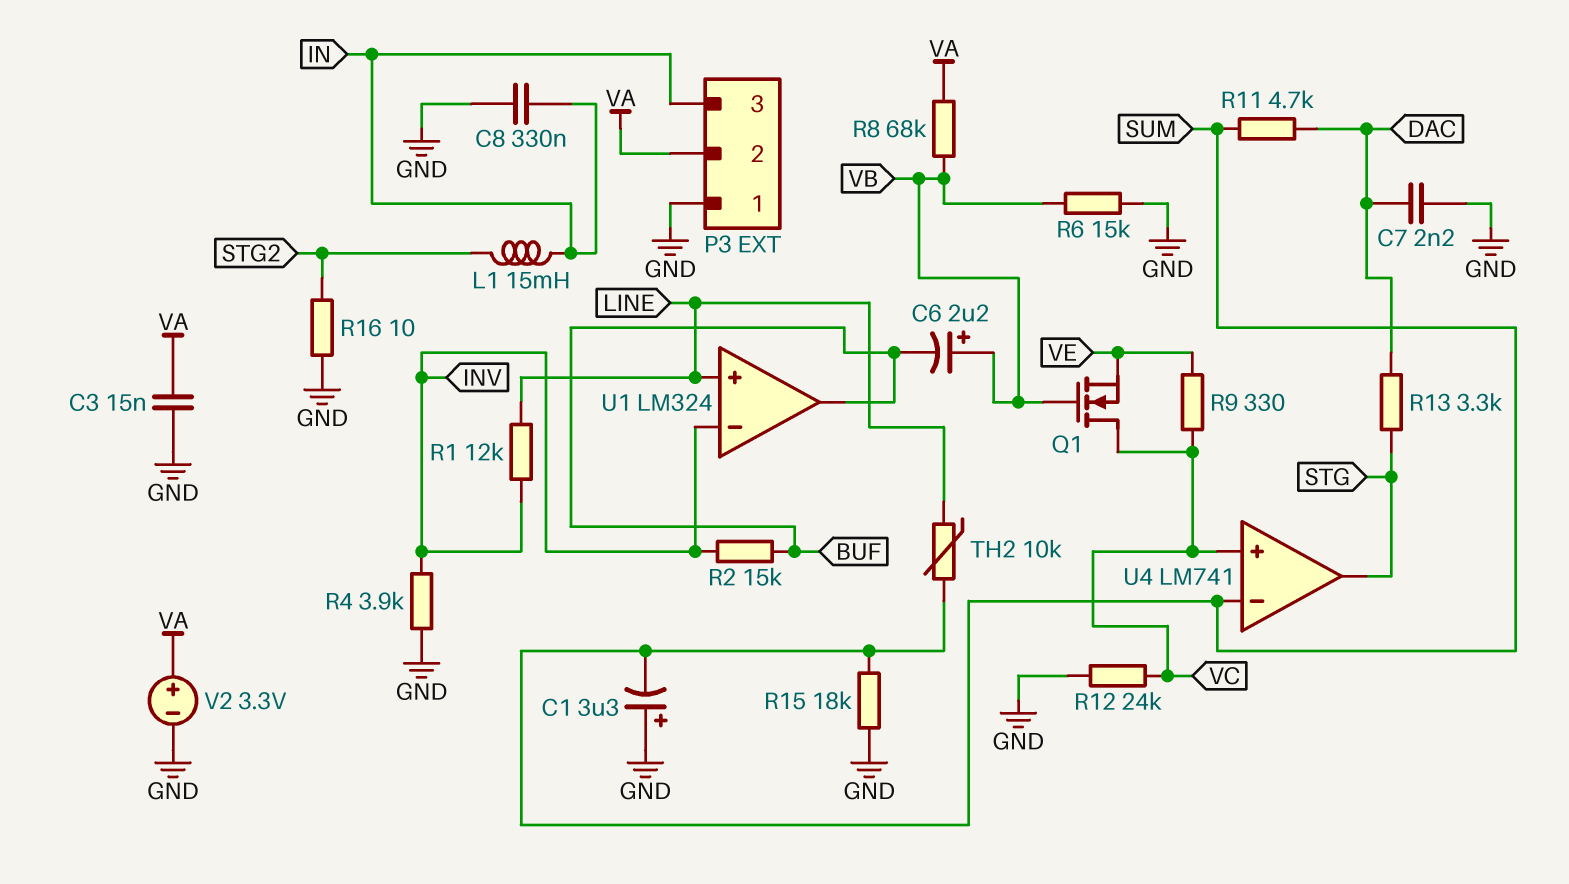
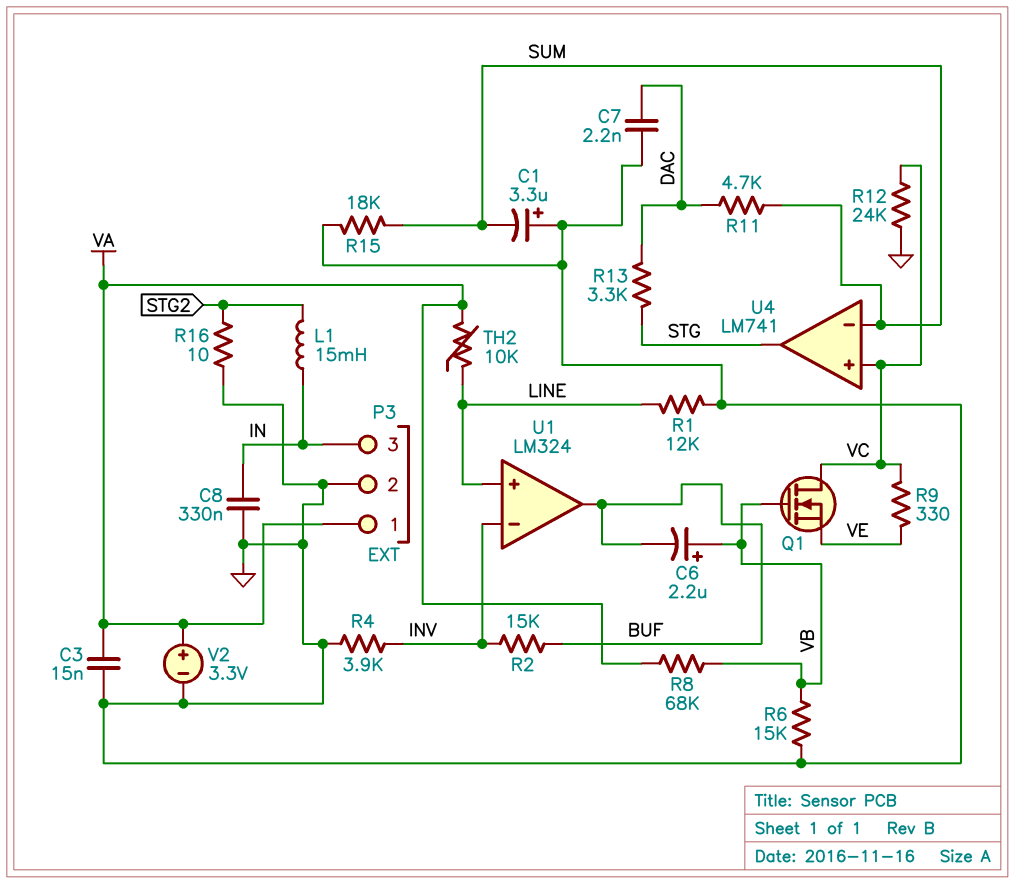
P3 pin 1: GND -> VA
P3 pin 2: VA -> GND
R1: 12k (INV, LINE) -> 12k (GND, LINE)
TH2: 10k (LINE, SUM) -> 10k (LINE, VA)

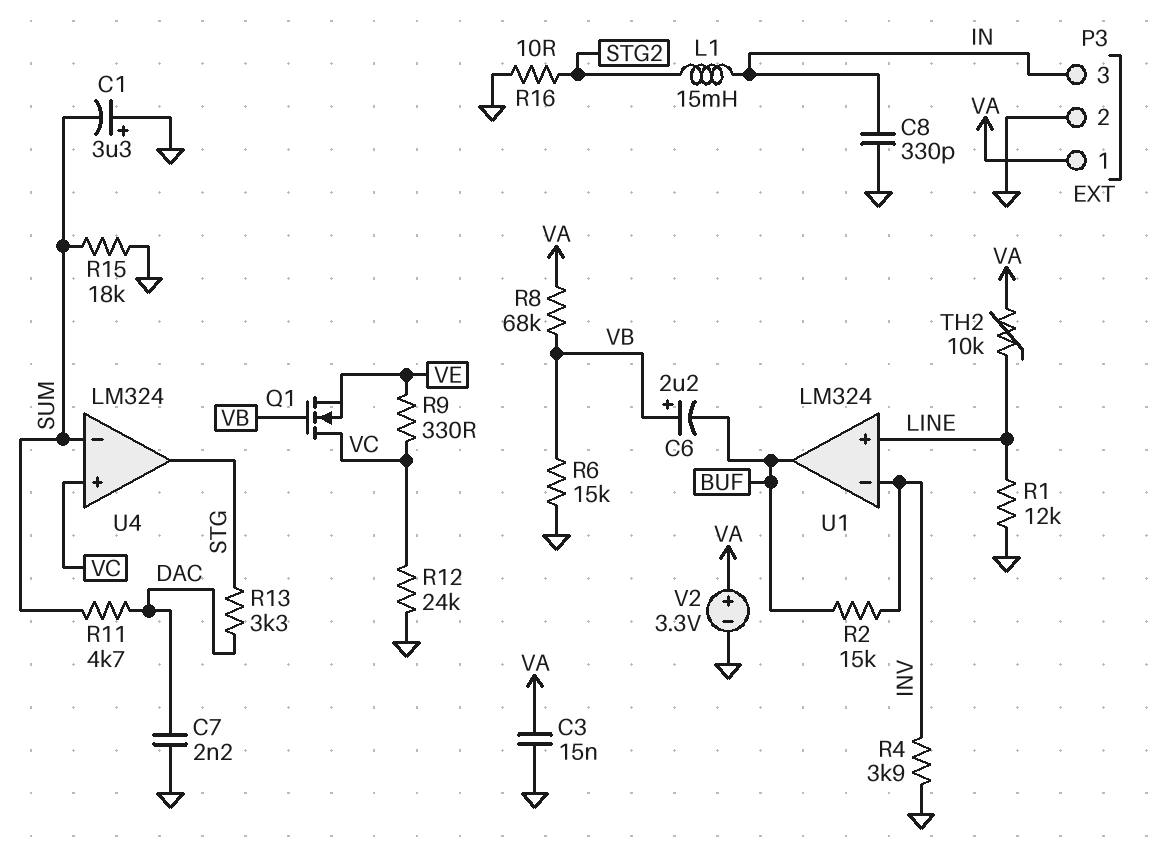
C8: 330nF (GND, IN) -> 330pF (GND, IN)
U4: LM741 -> LM324

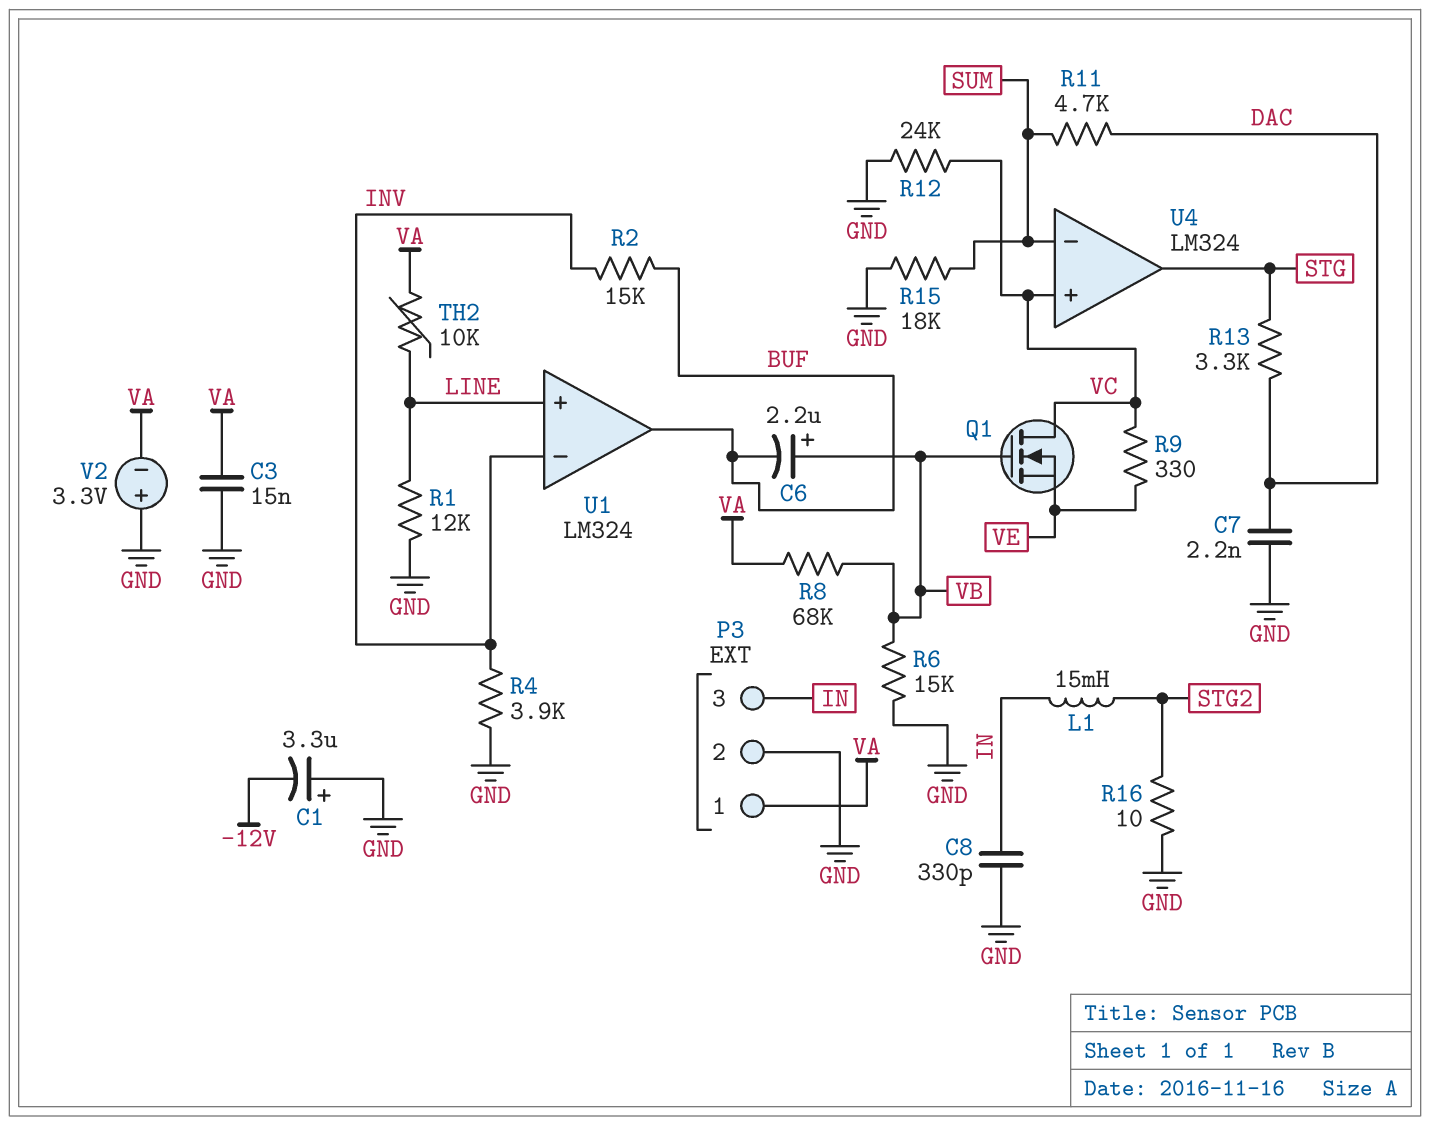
C1: 3.3uF (plus GND, minus SUM) -> 3.3uF (plus GND, minus -12V)
V2: 3.3V (plus VA, minus GND) -> 3.3V (plus GND, minus VA)

